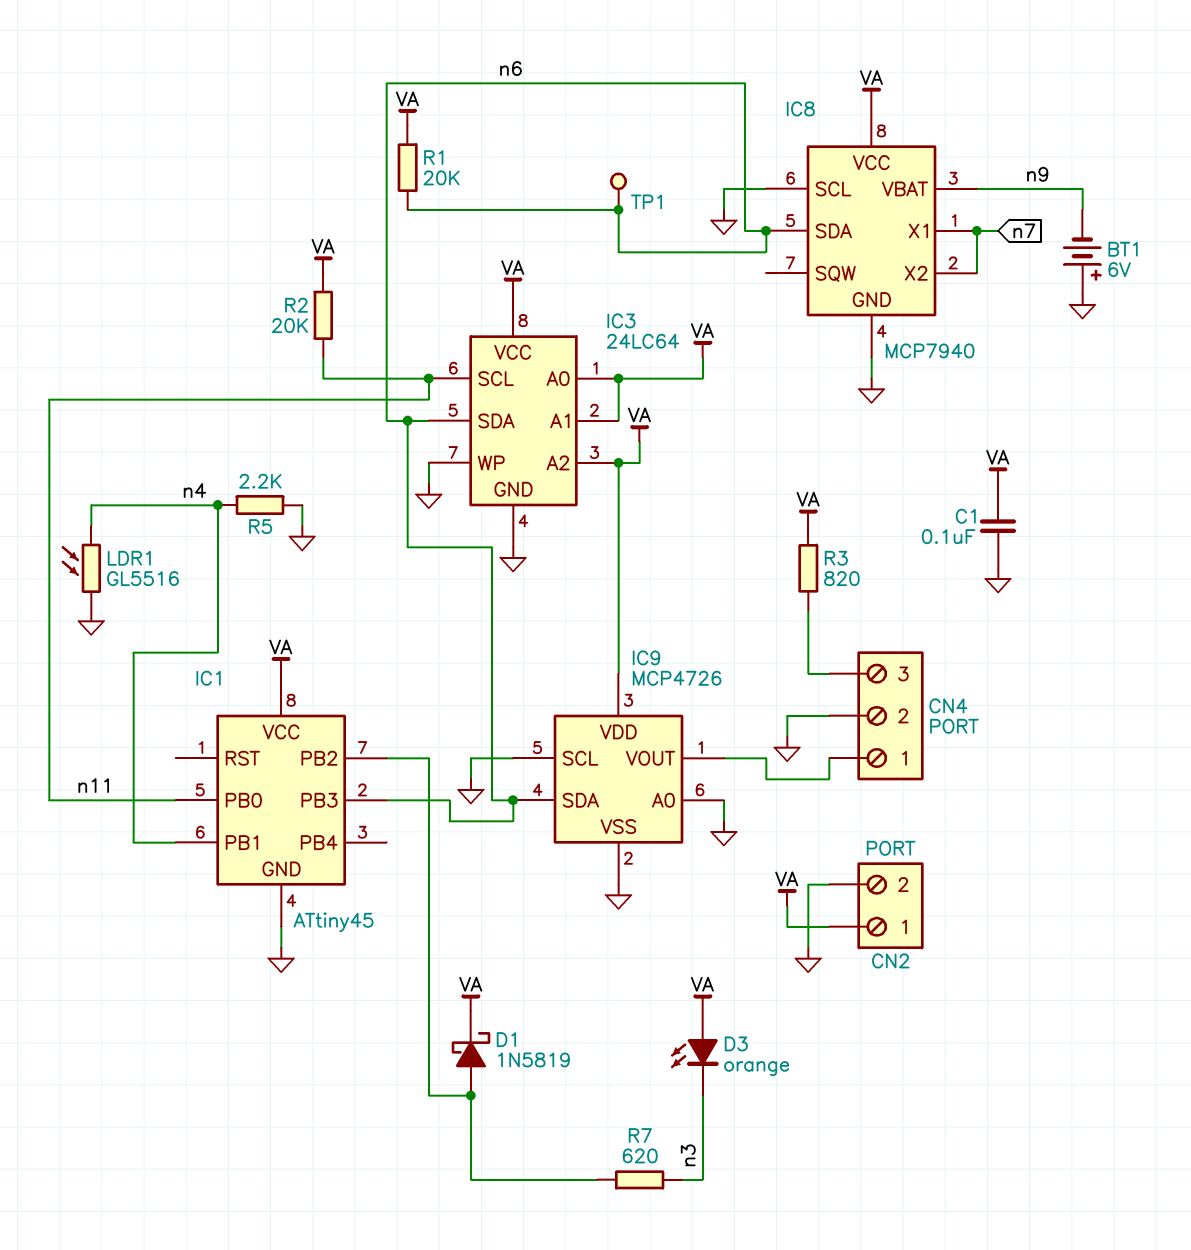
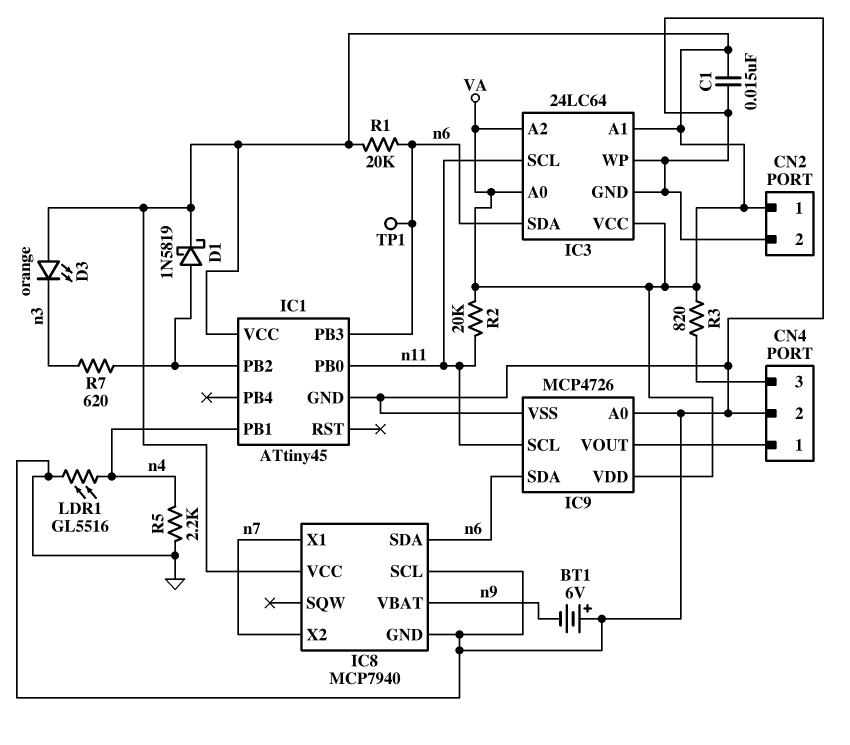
C1: 100nF (GND, VA) -> 15nF (GND, VA)
IC9 pin SCL: GND -> n11

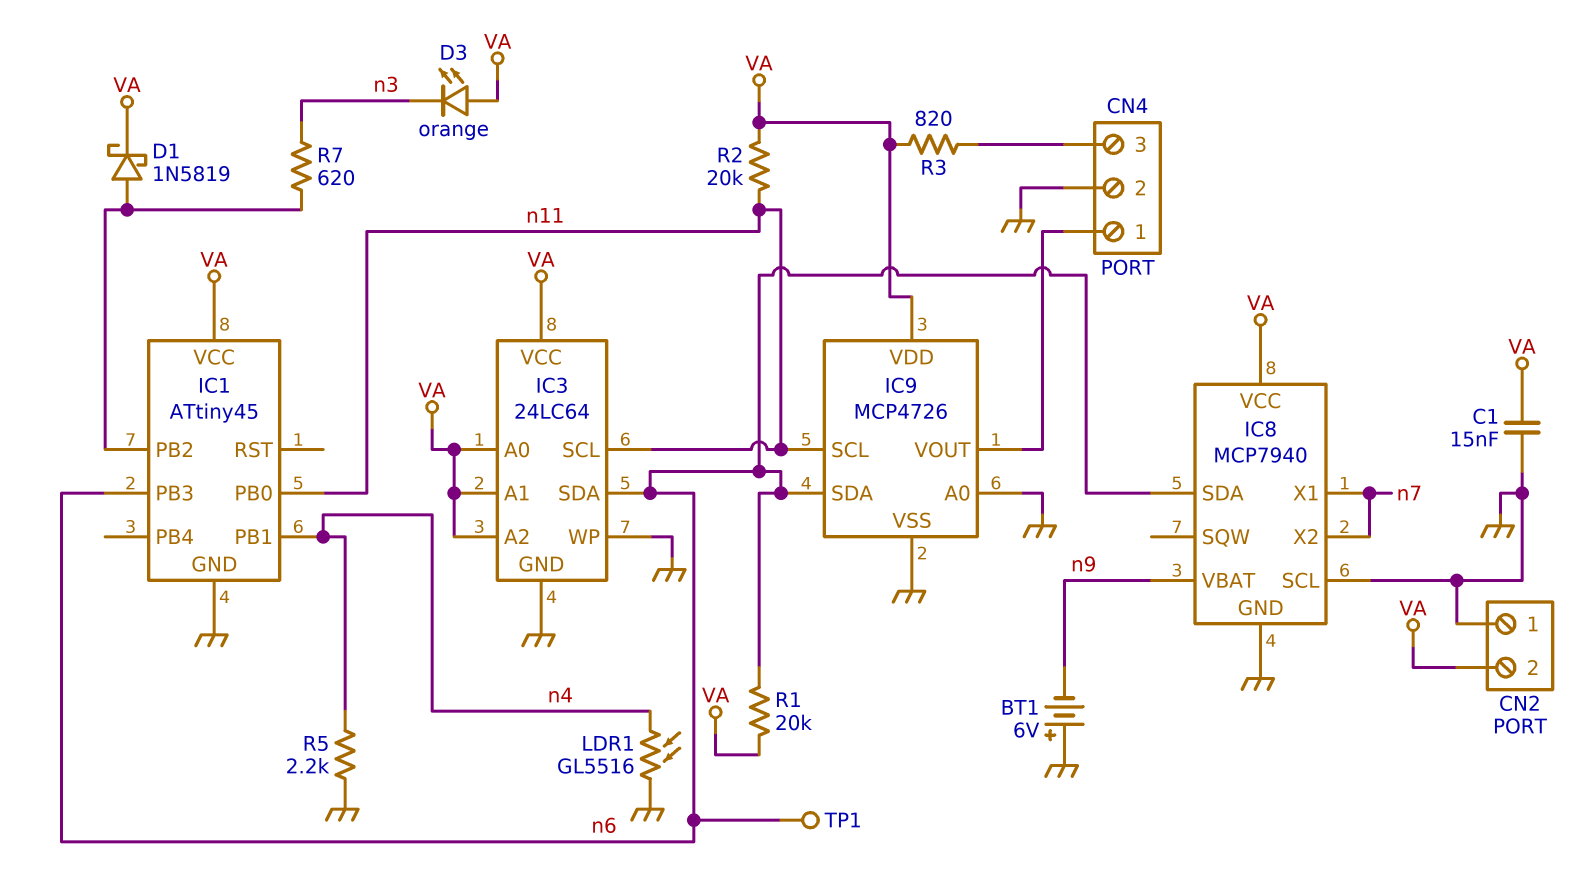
CN2 pin 1: VA -> GND
CN2 pin 2: GND -> VA

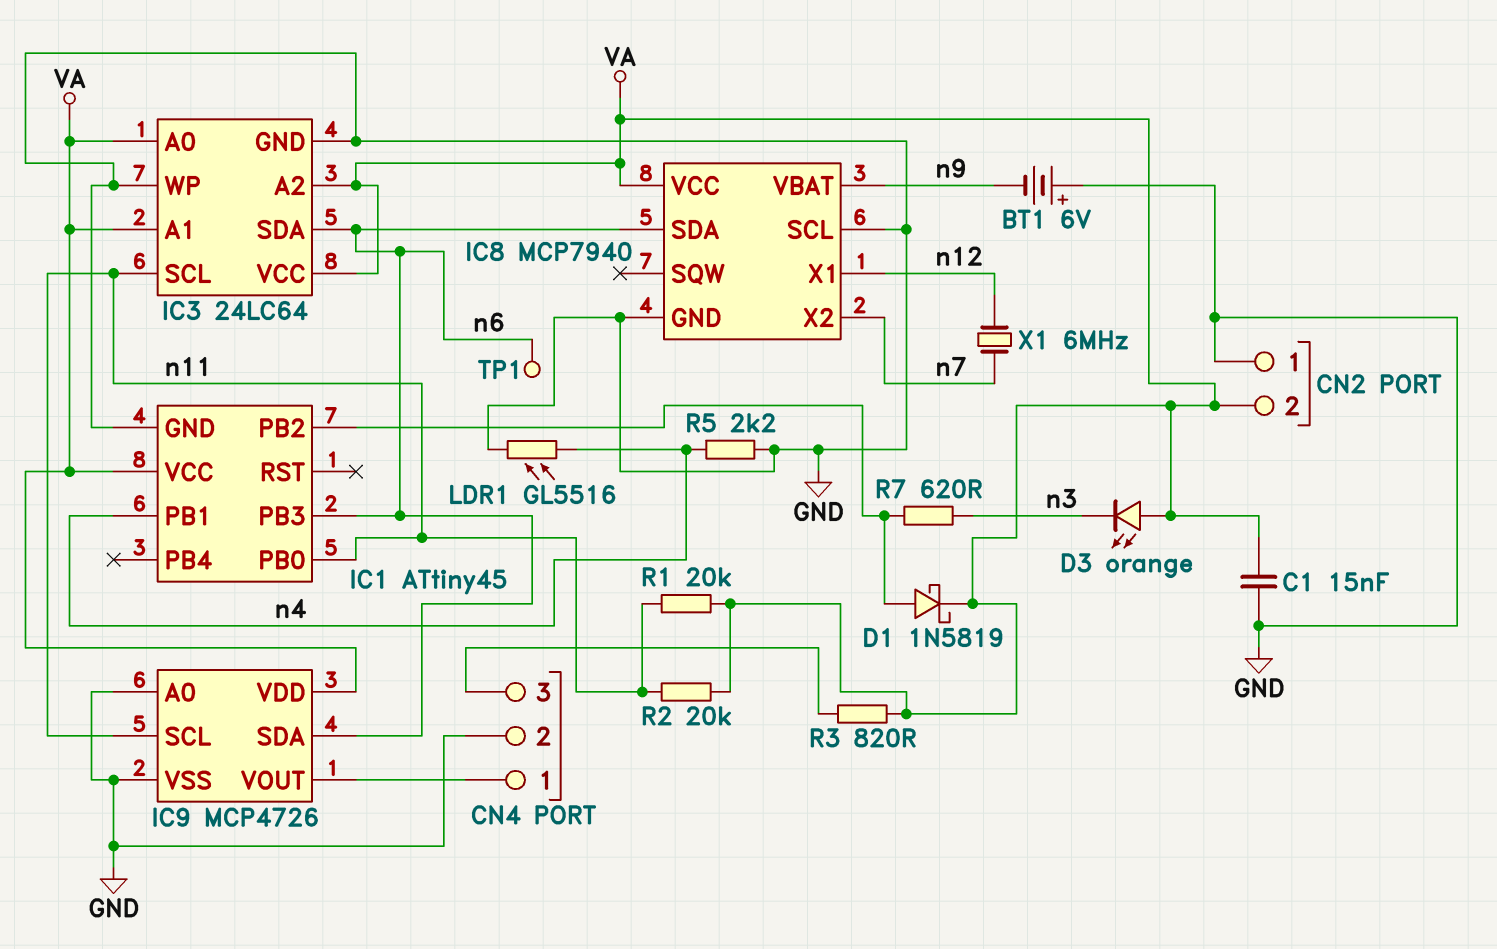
IC8 pin X1: n7 -> n12
R1: 20k (VA, n6) -> 20k (VA, n11)
X1: none -> 6MHz (n7, n12)

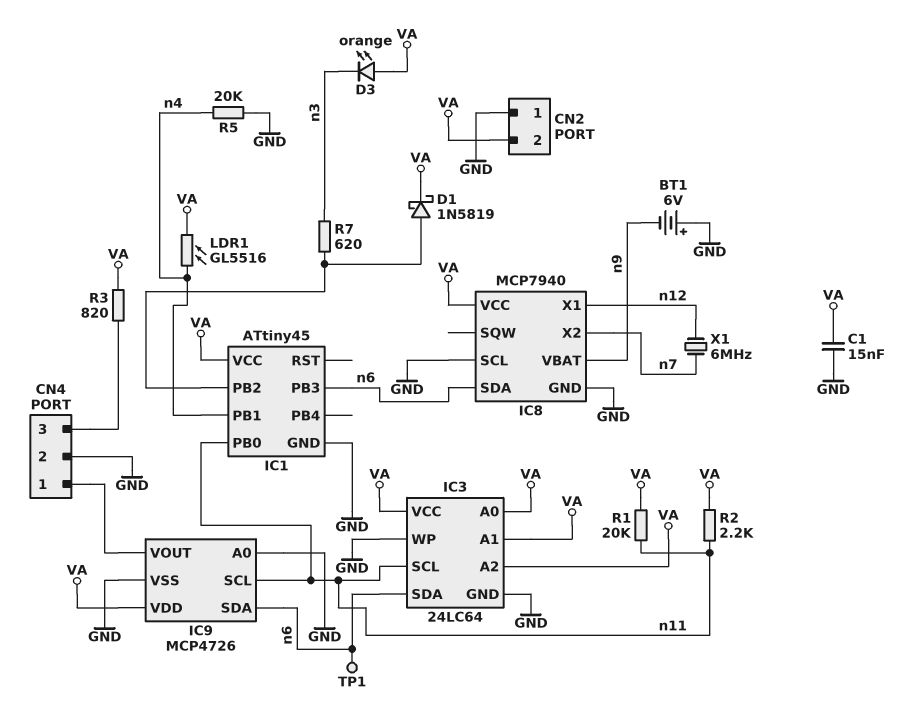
LDR1: GL5516 (GND, n4) -> GL5516 (VA, n4)
R2: 20k (VA, n11) -> 2.2k (VA, n11)
R5: 2.2k (GND, n4) -> 20k (GND, n4)

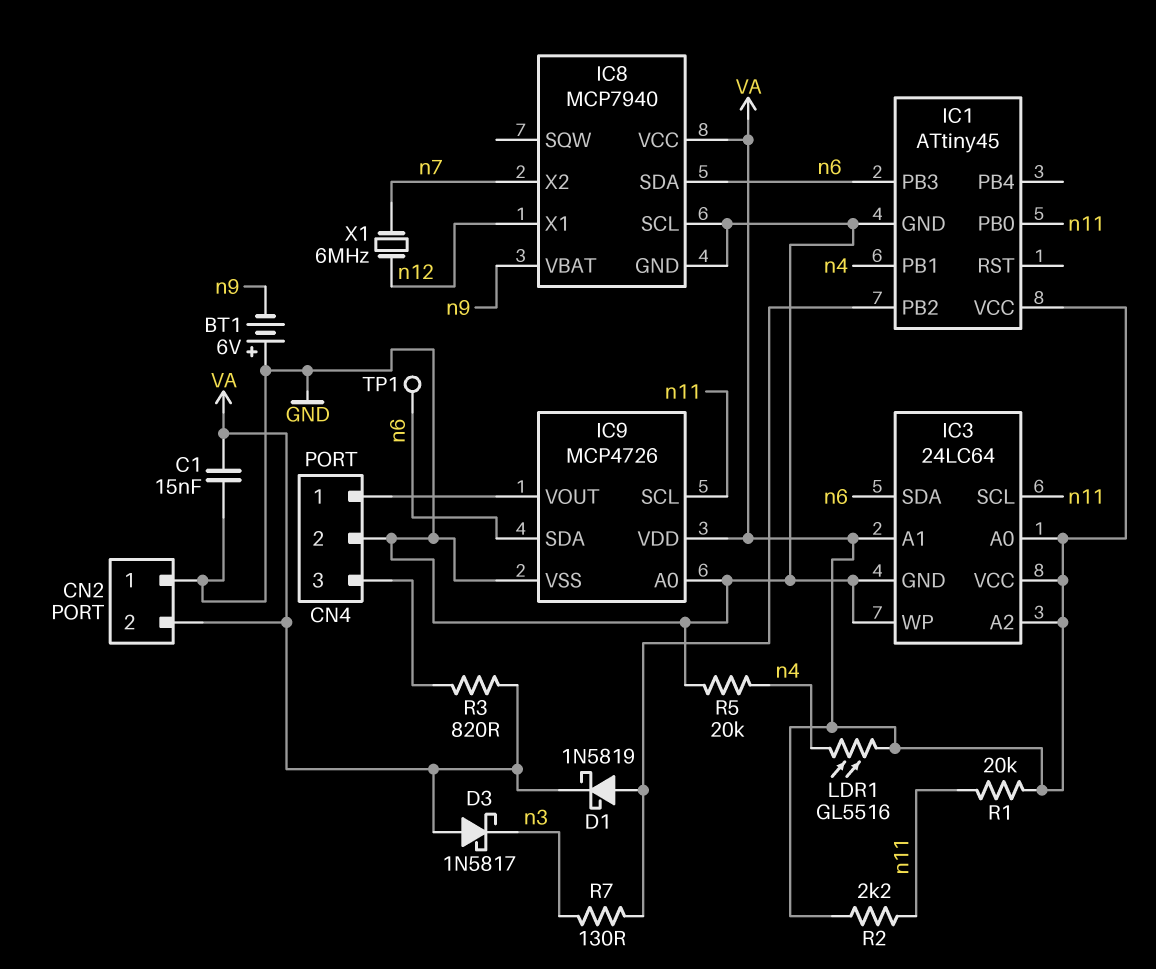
D3: LED orange (A VA, K n3) -> schottky 1N5817 (A VA, K n3)
R7: 620 (IC1/PB2, n3) -> 130 (IC1/PB2, n3)

